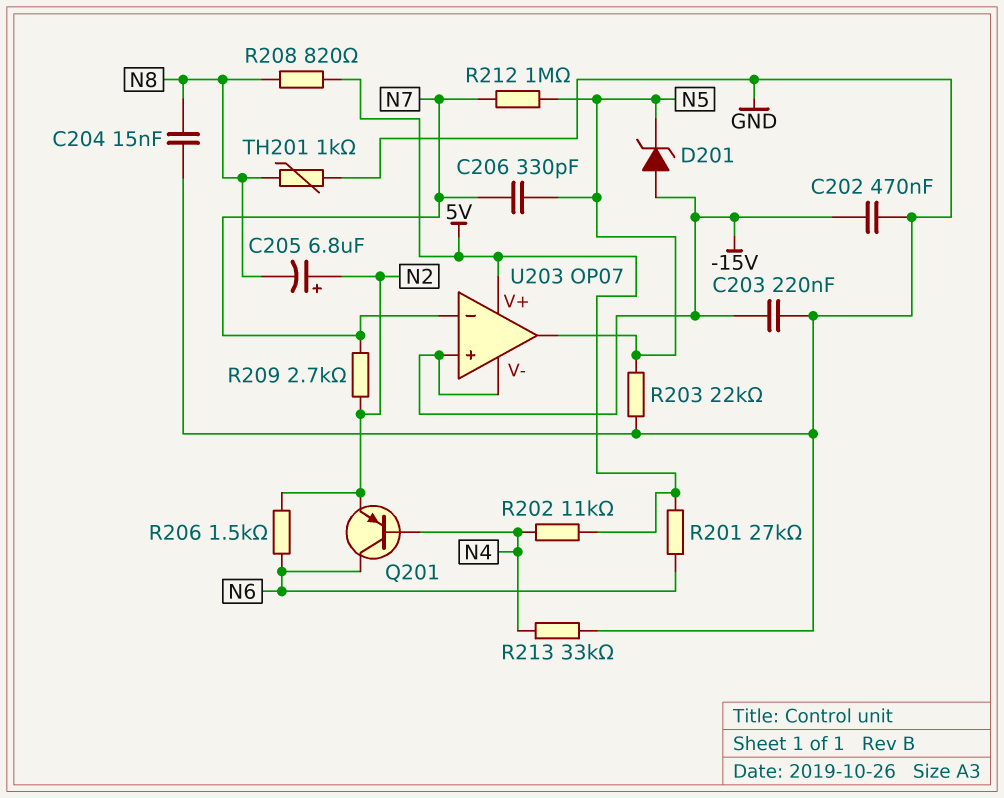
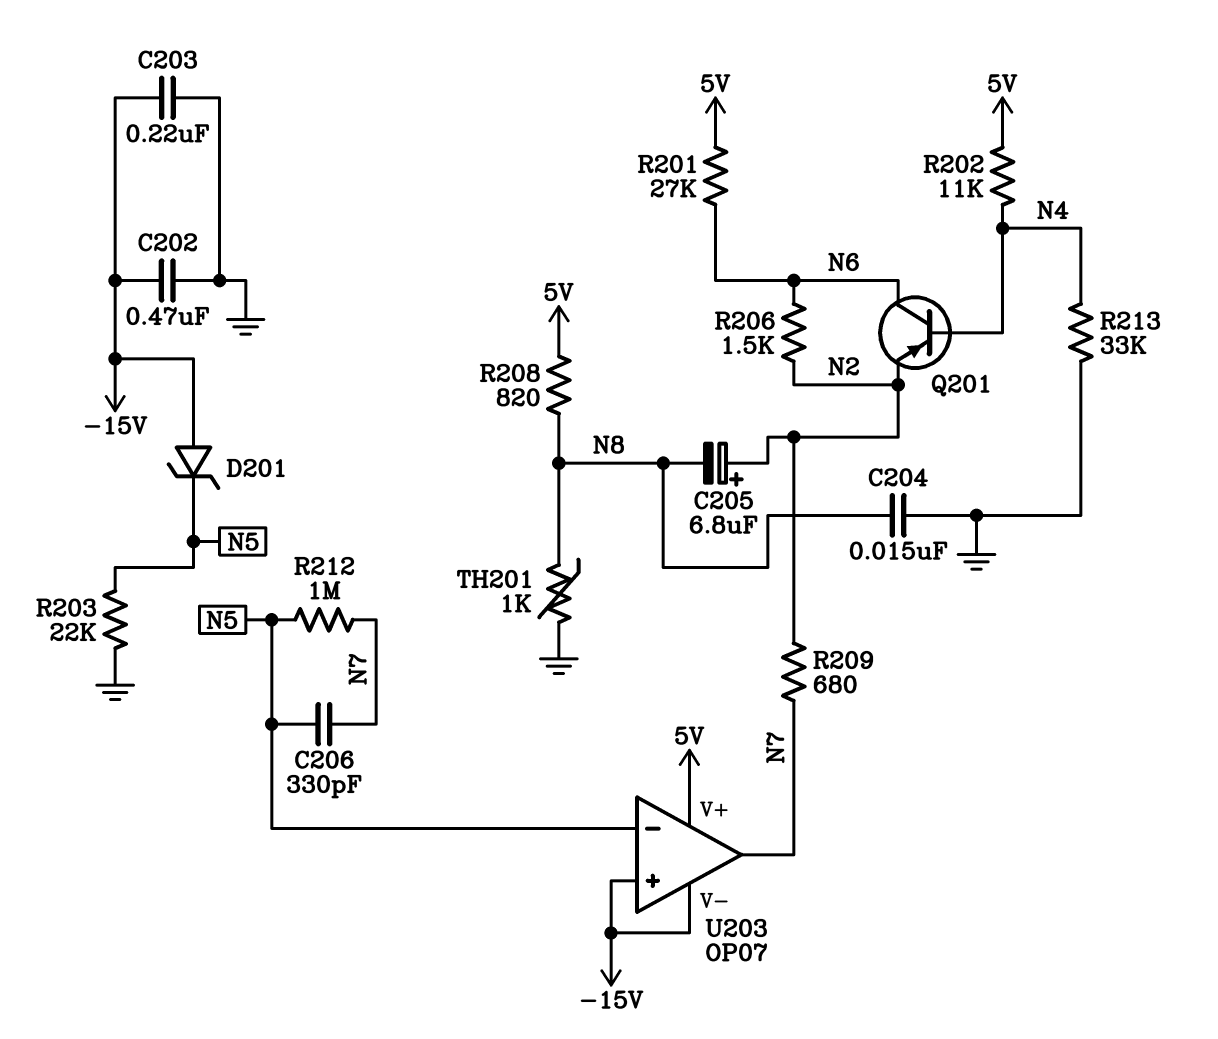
R209: 2.7k (N2, N7) -> 680 (N2, N7)
U203 pin in-: N7 -> N5
U203 pin out: N5 -> N7

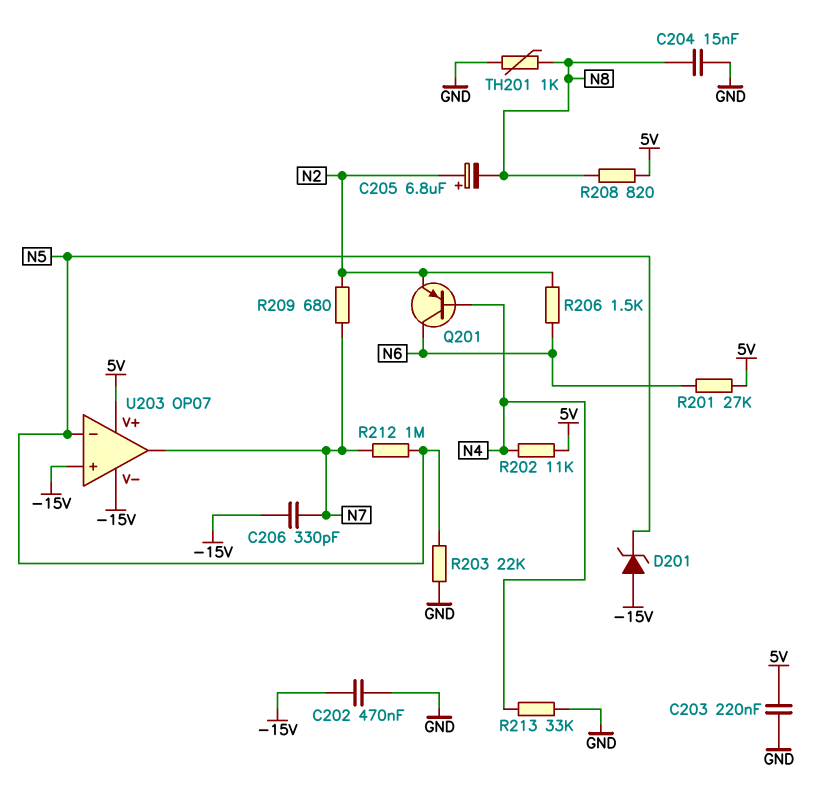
C203: 220nF (-15V, GND) -> 220nF (5V, GND)
C206: 330pF (N5, N7) -> 330pF (-15V, N7)

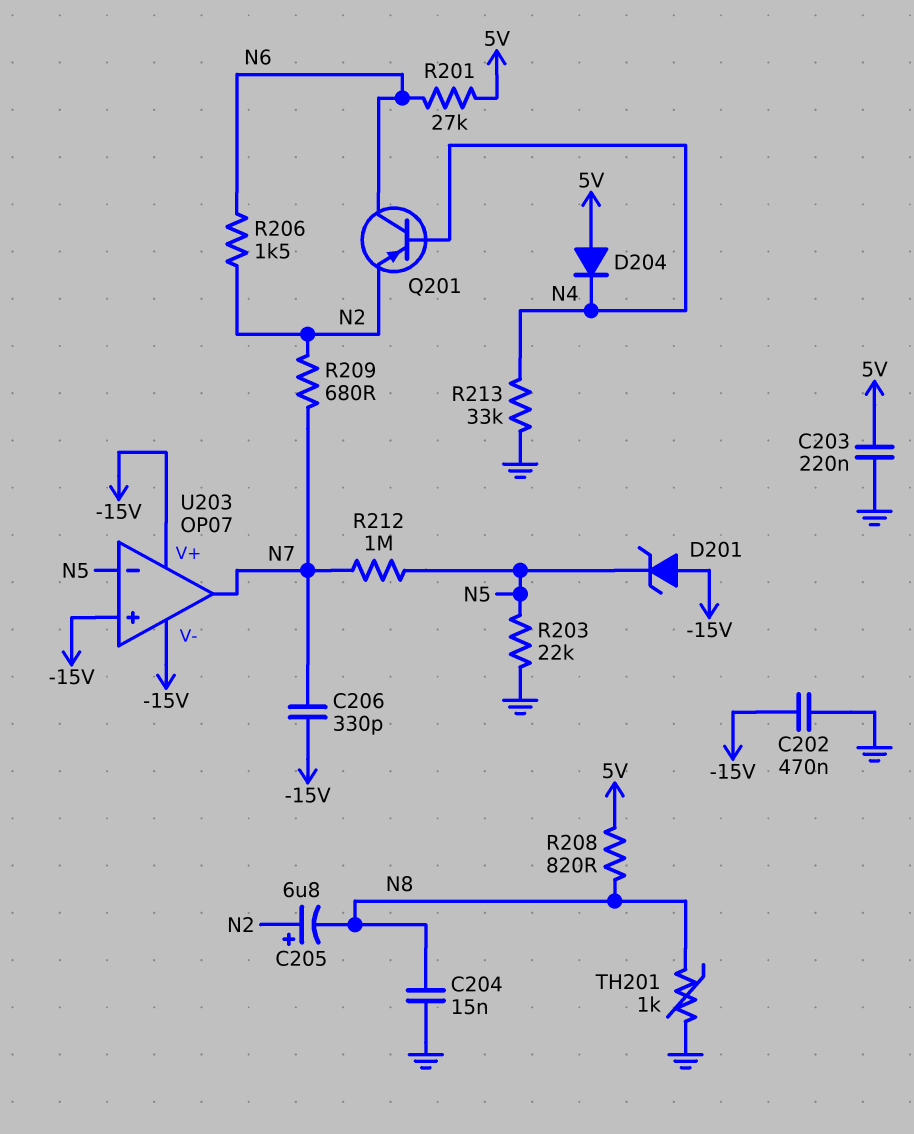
D204: none -> diode (A 5V, K N4)
R202: 11k (5V, N4) -> none
U203 pin V+: 5V -> -15V

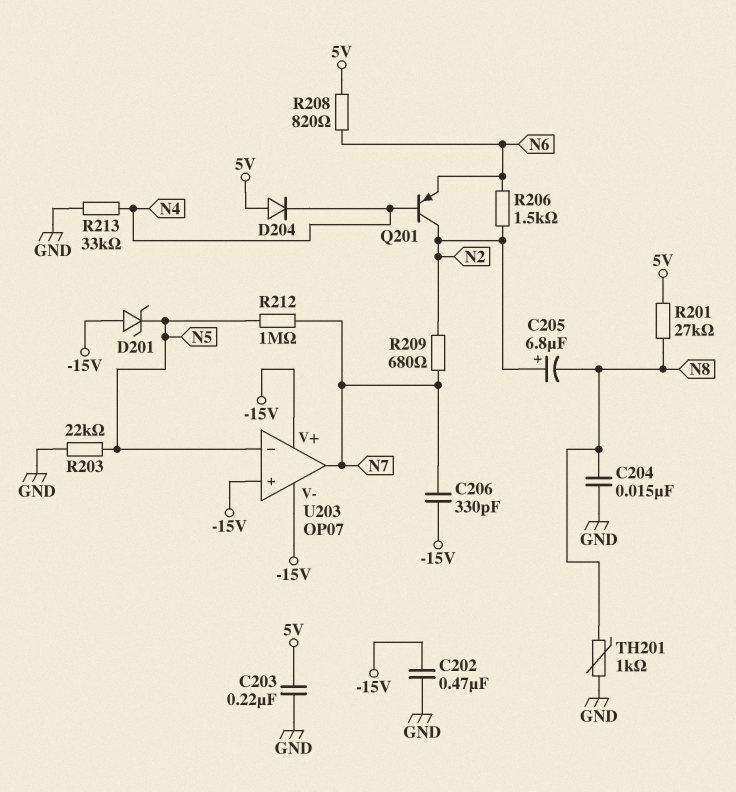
Q201: PNP (B N4, C N6, E N2) -> PNP (B N4, C N2, E N6)
R201: 27k (5V, N6) -> 27k (5V, N8)
R208: 820 (5V, N8) -> 820 (5V, N6)

